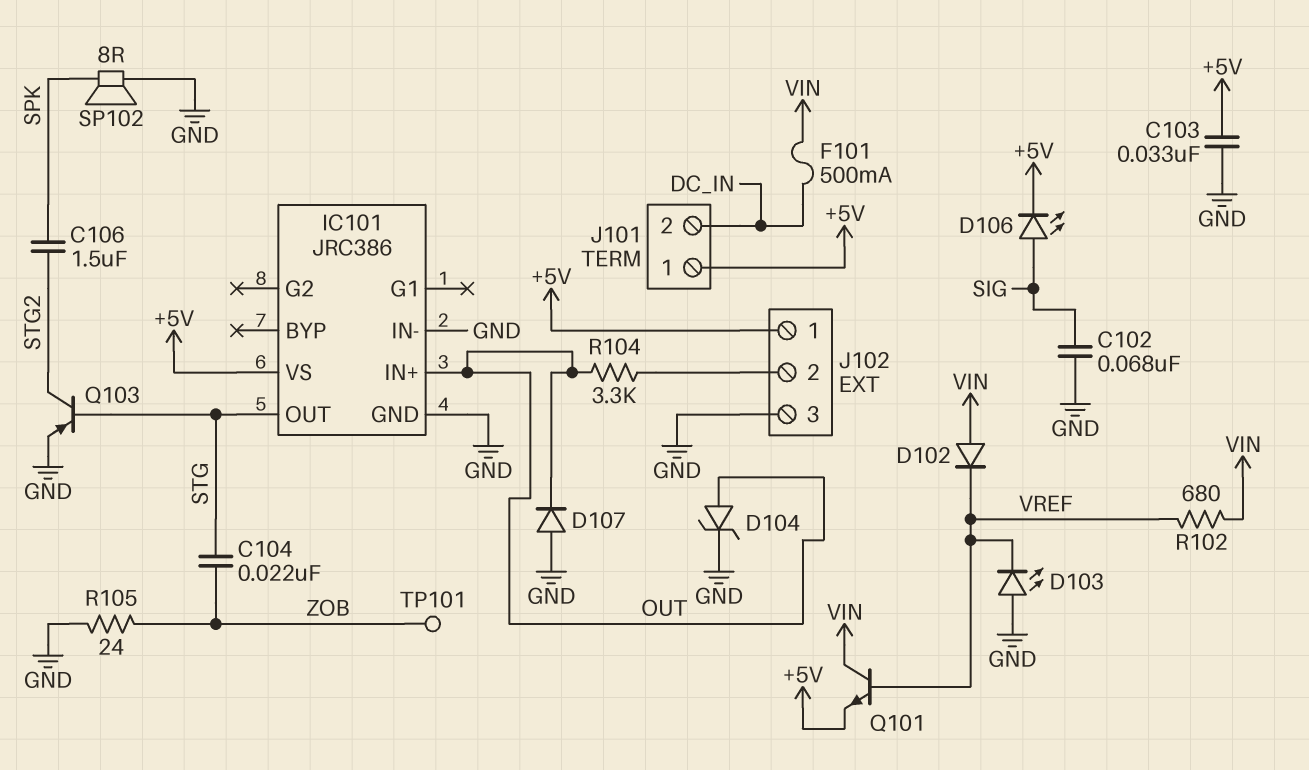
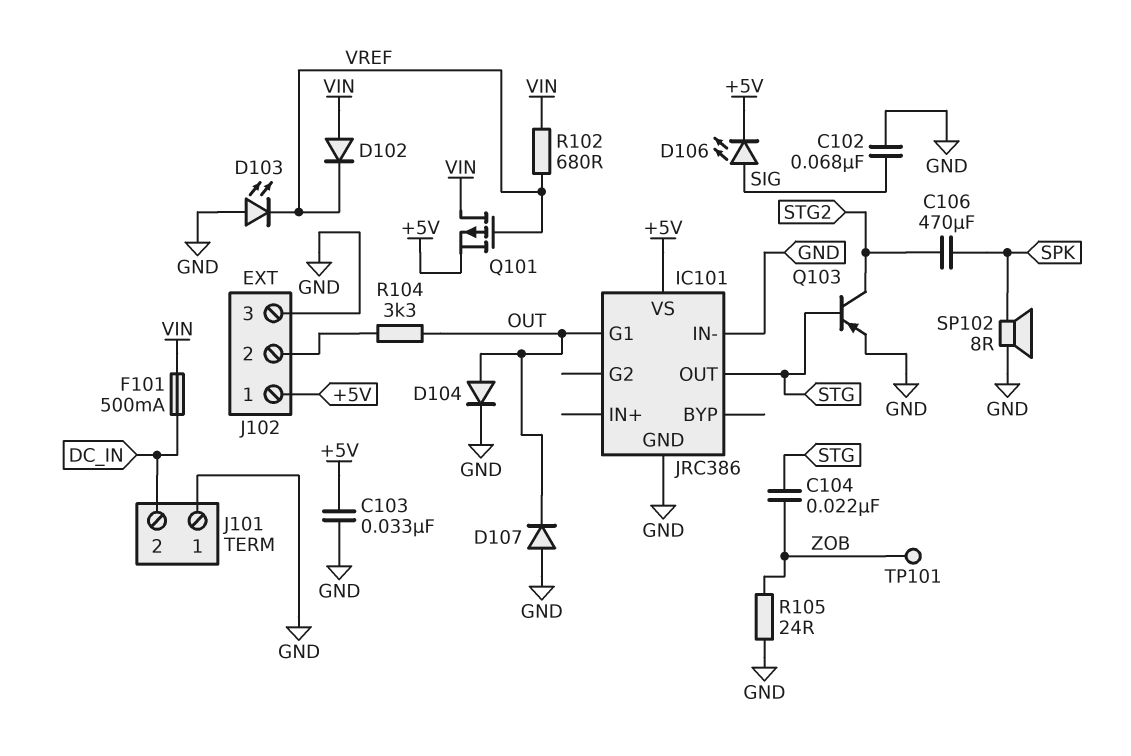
C106: 1.5uF (SPK, STG2) -> 470uF (SPK, STG2)
D104: zener (A OUT, K GND) -> diode (A OUT, K GND)
IC101 pin G1: none -> OUT
IC101 pin IN+: OUT -> none
J101 pin 1: +5V -> GND
Q101: NPN (B VREF, C VIN, E +5V) -> PMOS (G VREF, D VIN, S +5V)

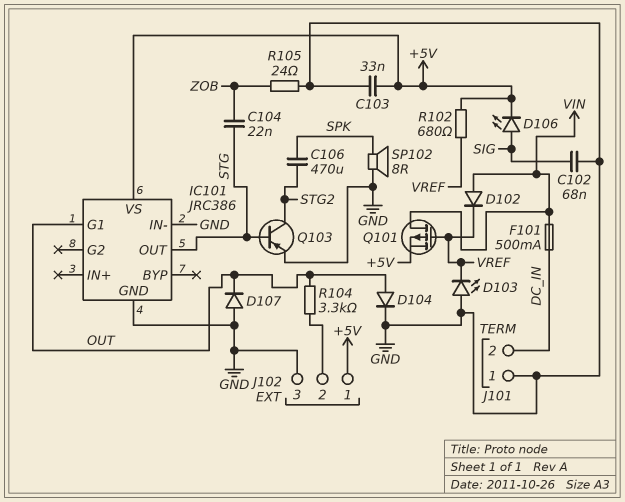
R102: 680 (VIN, VREF) -> 680 (+5V, VREF)
TP101: test point (ZOB) -> none

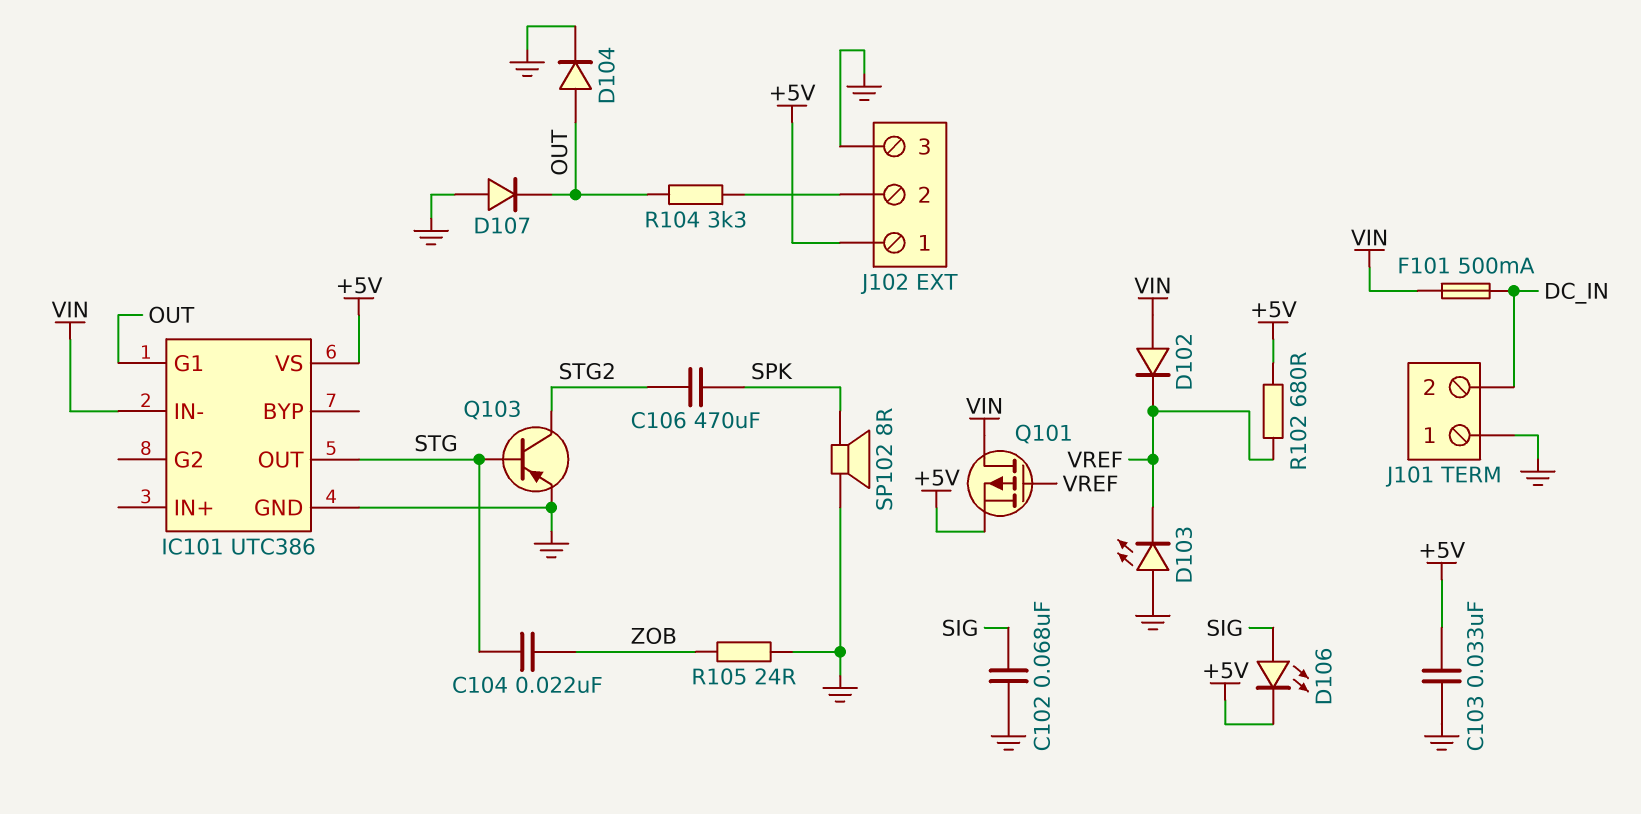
IC101: JRC386 -> UTC386
IC101 pin IN-: GND -> VIN

